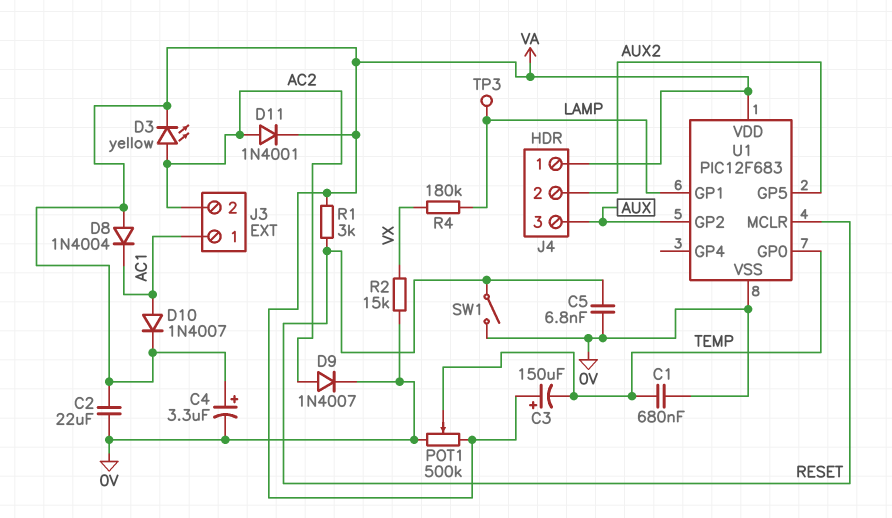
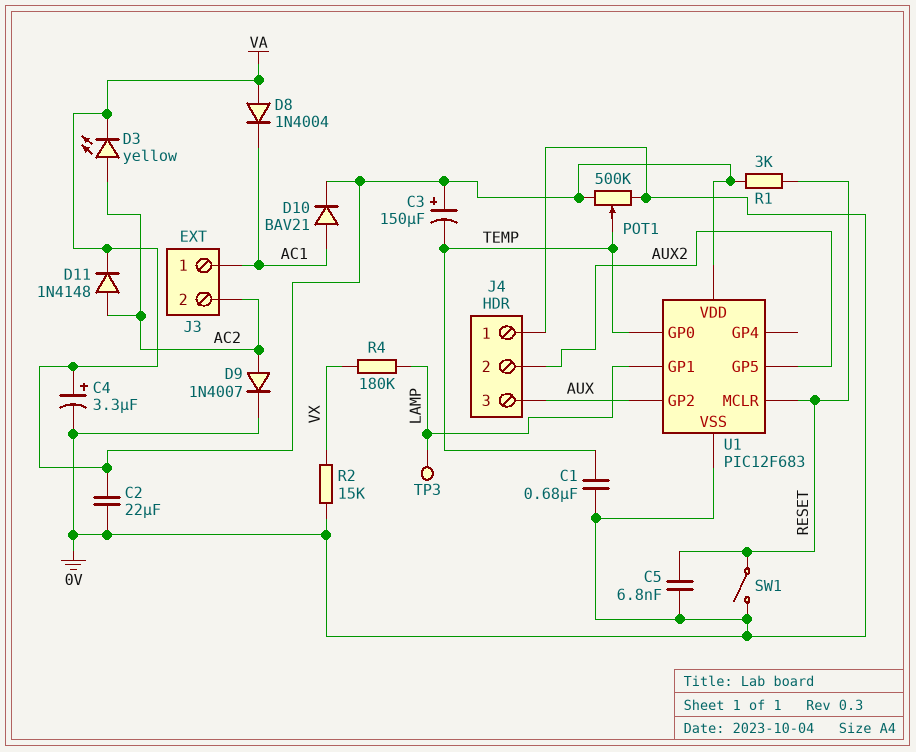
D10: diode 1N4007 (A AC1, K VA) -> diode BAV21 (A AC1, K VA)
D11: diode 1N4001 (A AC2, K VA) -> diode 1N4148 (A AC2, K VA)
J4 pin 1: VA -> 0V

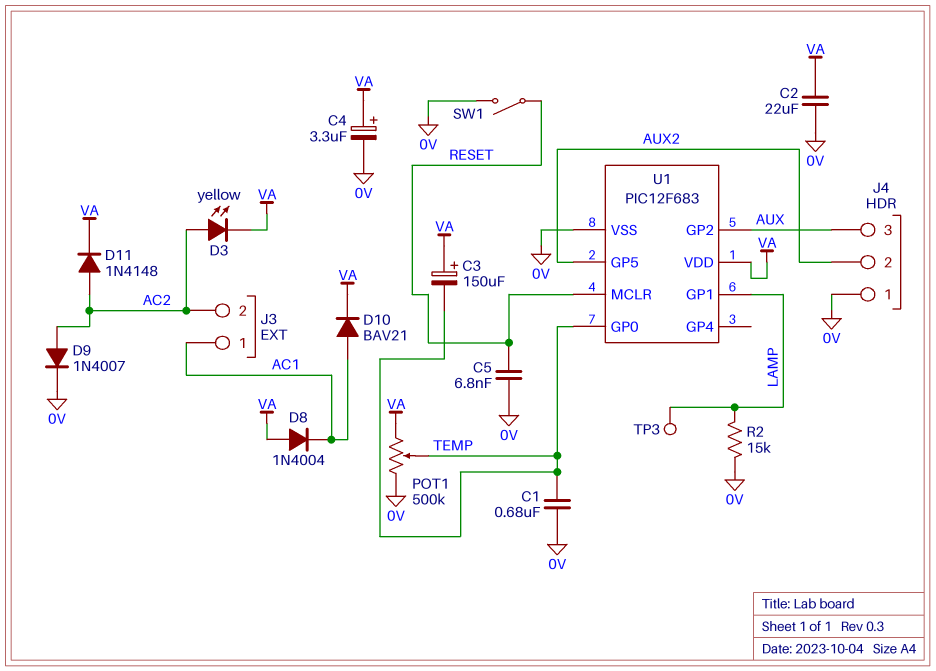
R1: 3k (RESET, VA) -> none
R2: 15k (0V, VX) -> 15k (0V, LAMP)
R4: 180k (LAMP, VX) -> none

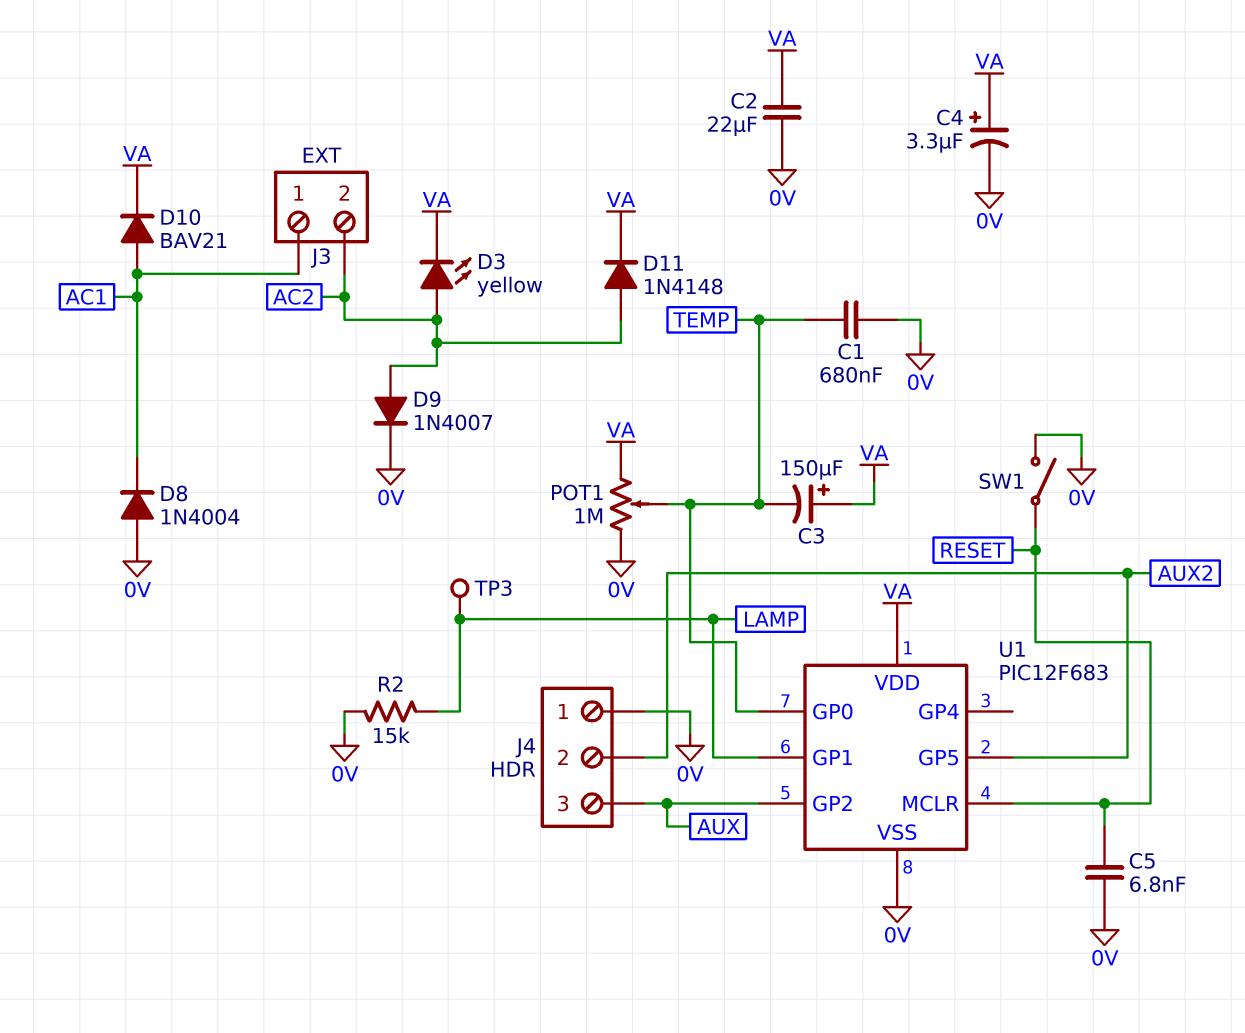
D8: diode 1N4004 (A VA, K AC1) -> diode 1N4004 (A 0V, K AC1)
POT1: 500k (0V, VA, wiper TEMP) -> 1M (0V, VA, wiper TEMP)

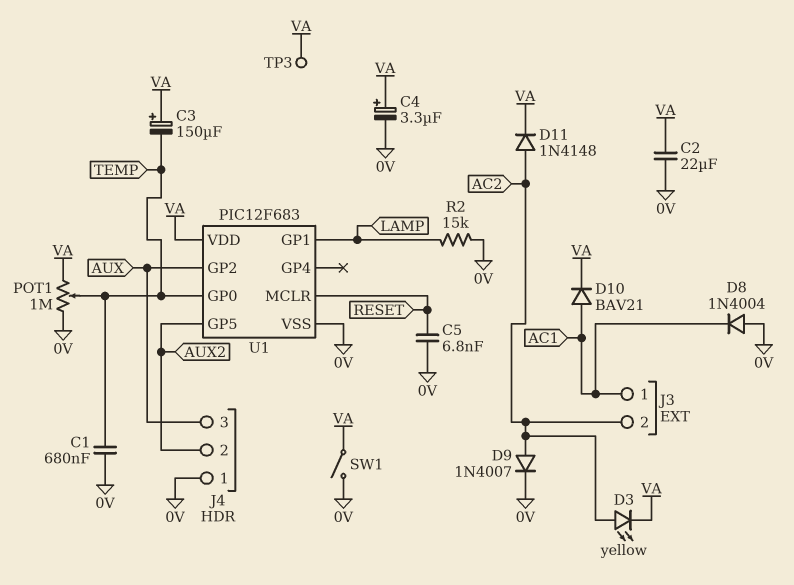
SW1: switch (0V, RESET) -> switch (0V, VA)
TP3: test point (LAMP) -> test point (VA)

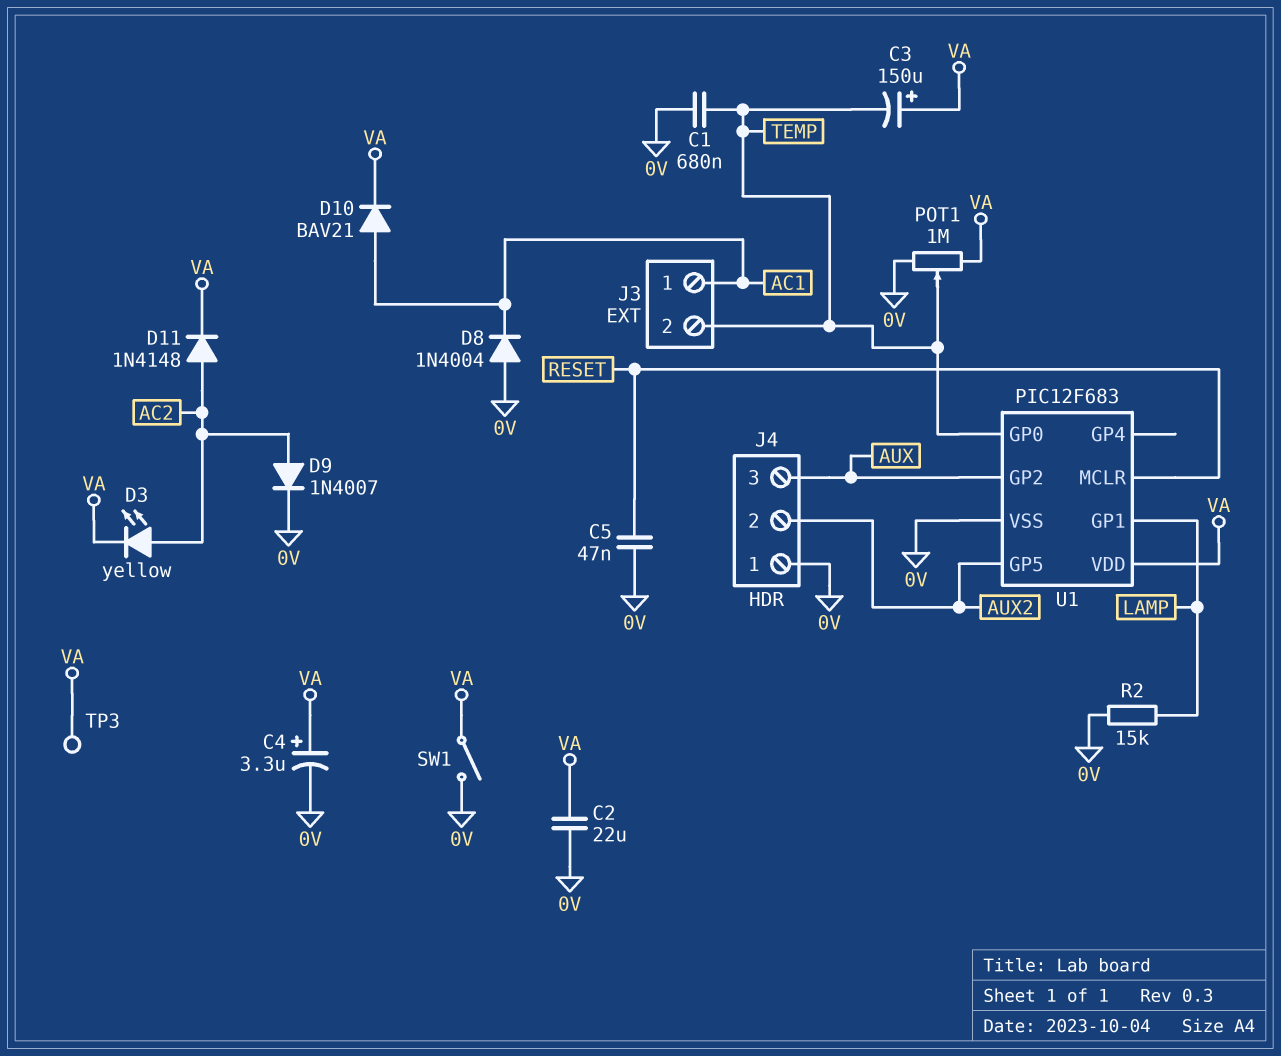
C5: 6.8nF (0V, RESET) -> 47nF (0V, RESET)
J3 pin 2: AC2 -> TEMP

